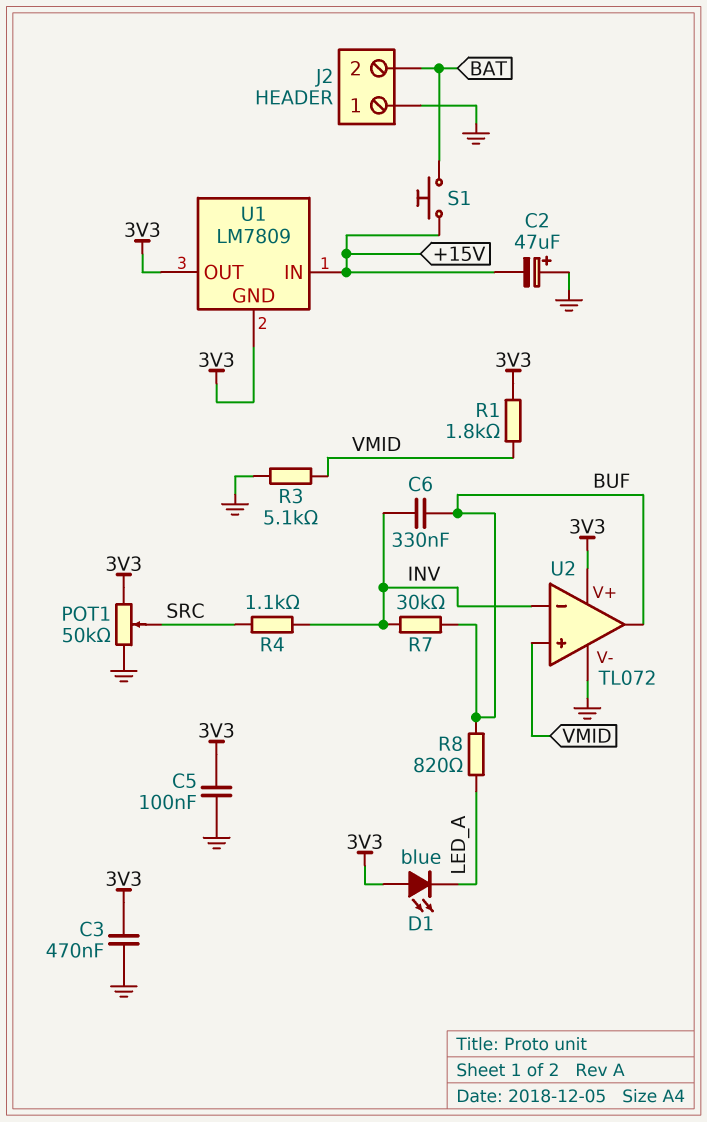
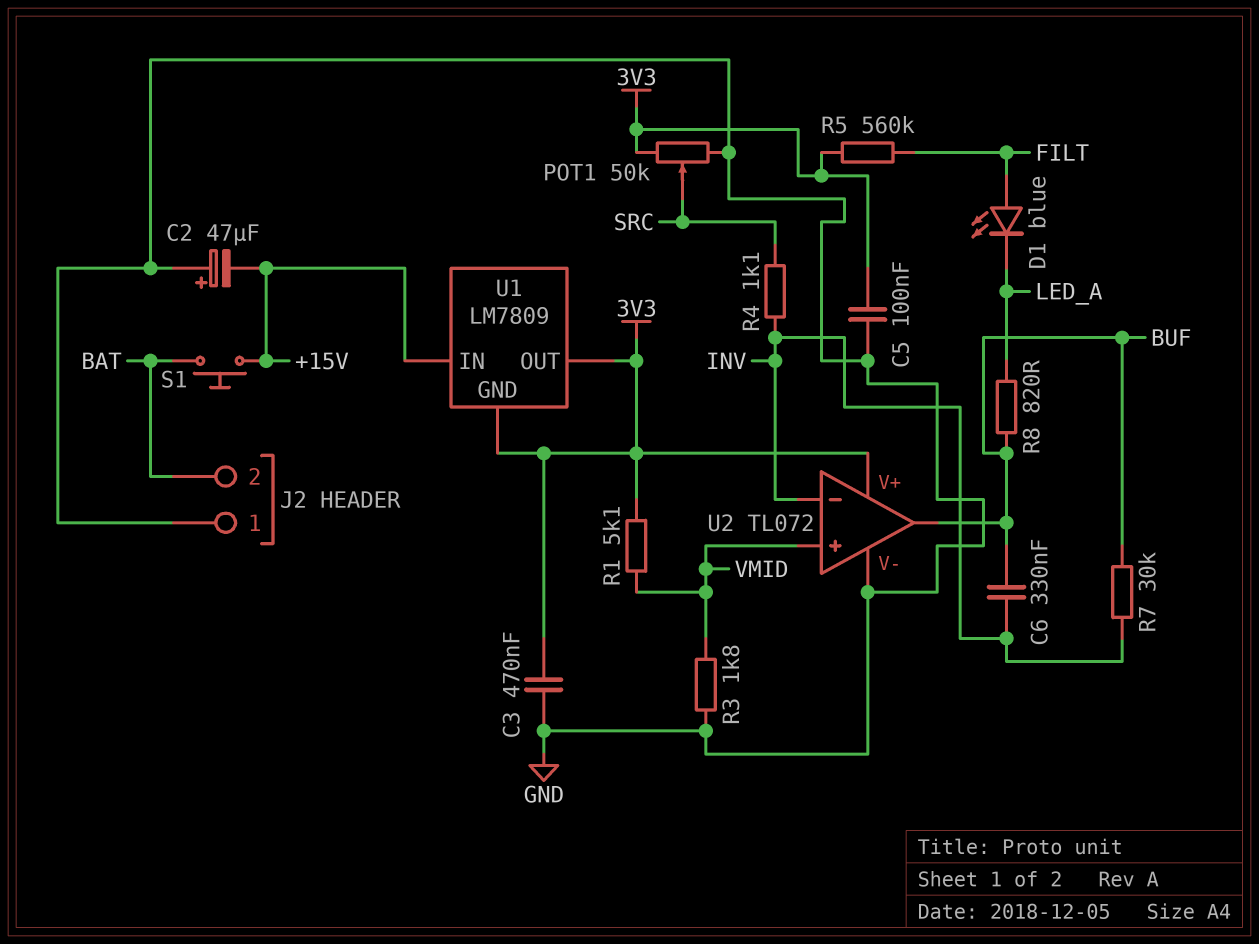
D1: LED blue (A 3V3, K LED_A) -> LED blue (A FILT, K LED_A)
R1: 1.8k (3V3, VMID) -> 5.1k (3V3, VMID)
R3: 5.1k (GND, VMID) -> 1.8k (GND, VMID)
R5: none -> 560k (3V3, FILT)

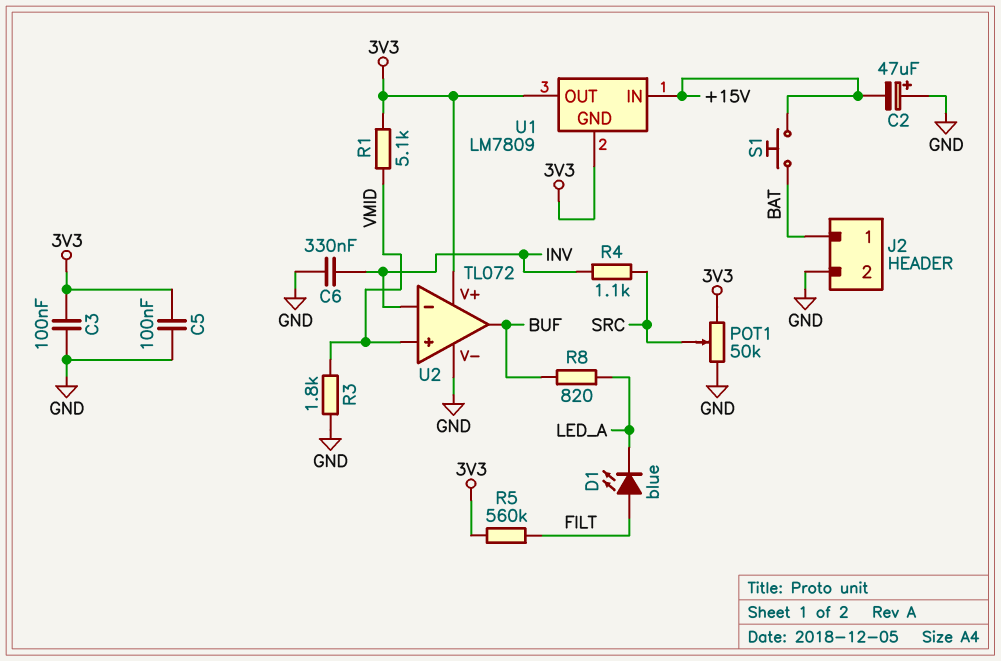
C3: 470nF (3V3, GND) -> 100nF (3V3, GND)
C6: 330nF (BUF, INV) -> 330nF (GND, INV)
J2 pin 1: GND -> BAT
J2 pin 2: BAT -> GND
R7: 30k (BUF, INV) -> none

